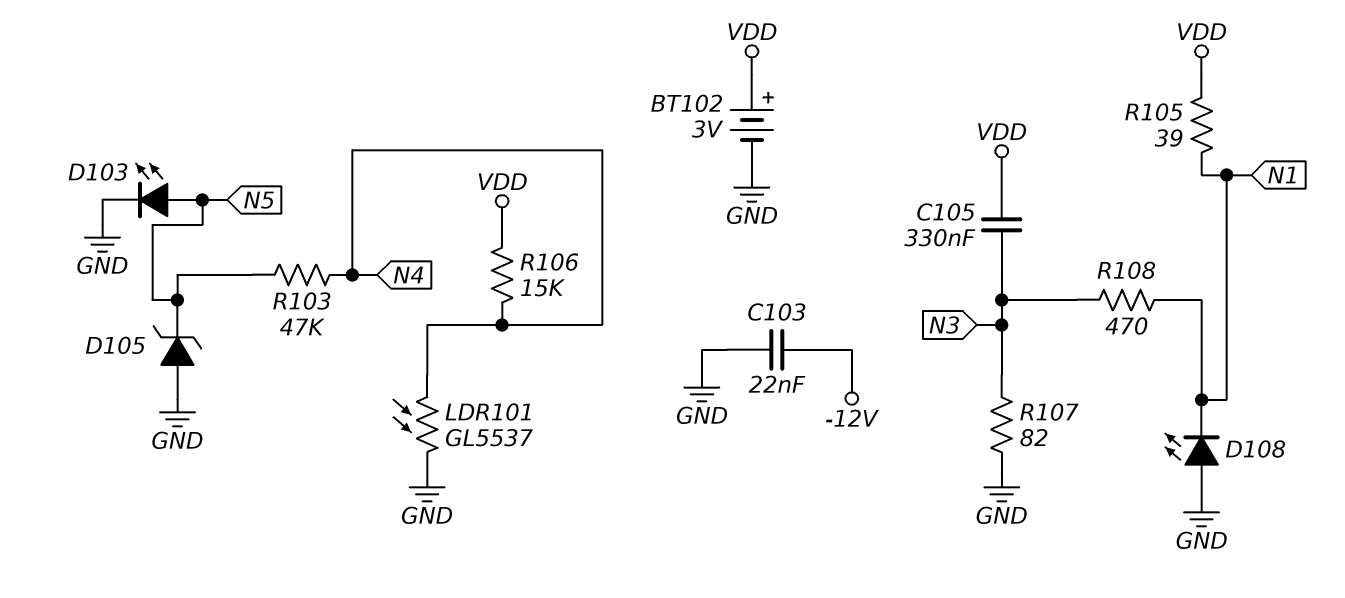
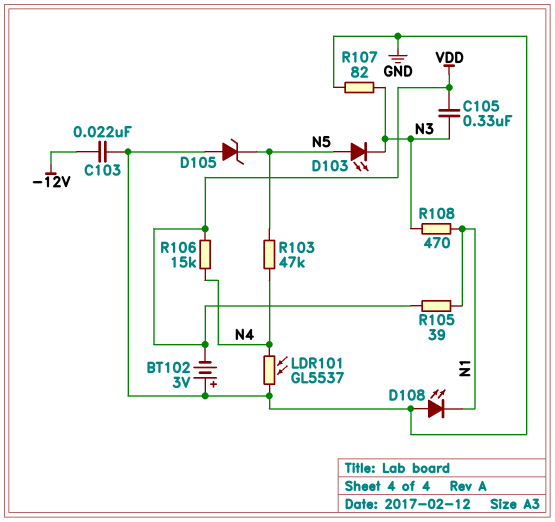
BT102: 3V (plus VDD, minus GND) -> 3V (plus GND, minus VDD)
D103: LED (A N5, K GND) -> LED (A N5, K N3)

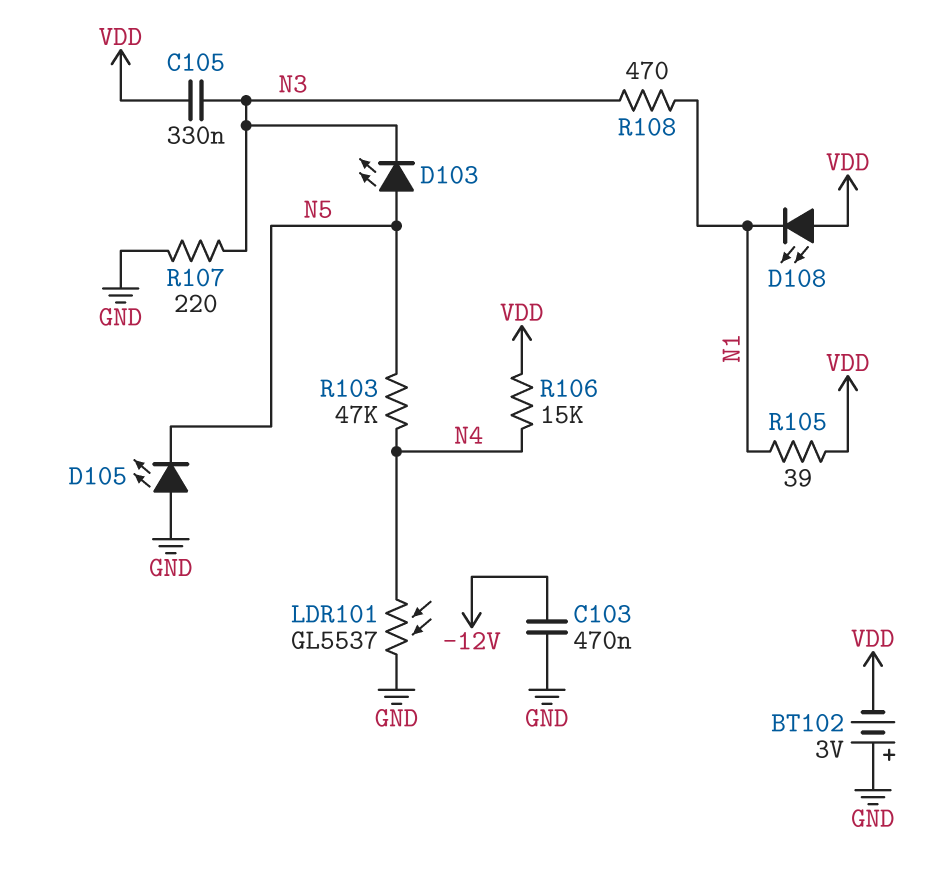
C103: 22nF (-12V, GND) -> 470nF (-12V, GND)
D105: zener (A GND, K N5) -> LED (A GND, K N5)
D108: LED (A GND, K N1) -> LED (A VDD, K N1)
R107: 82 (GND, N3) -> 220 (GND, N3)

